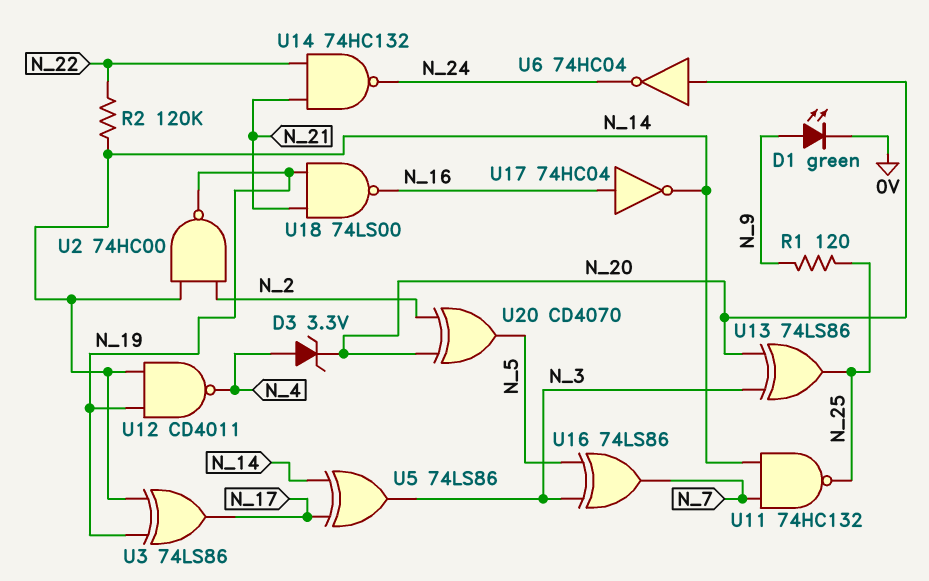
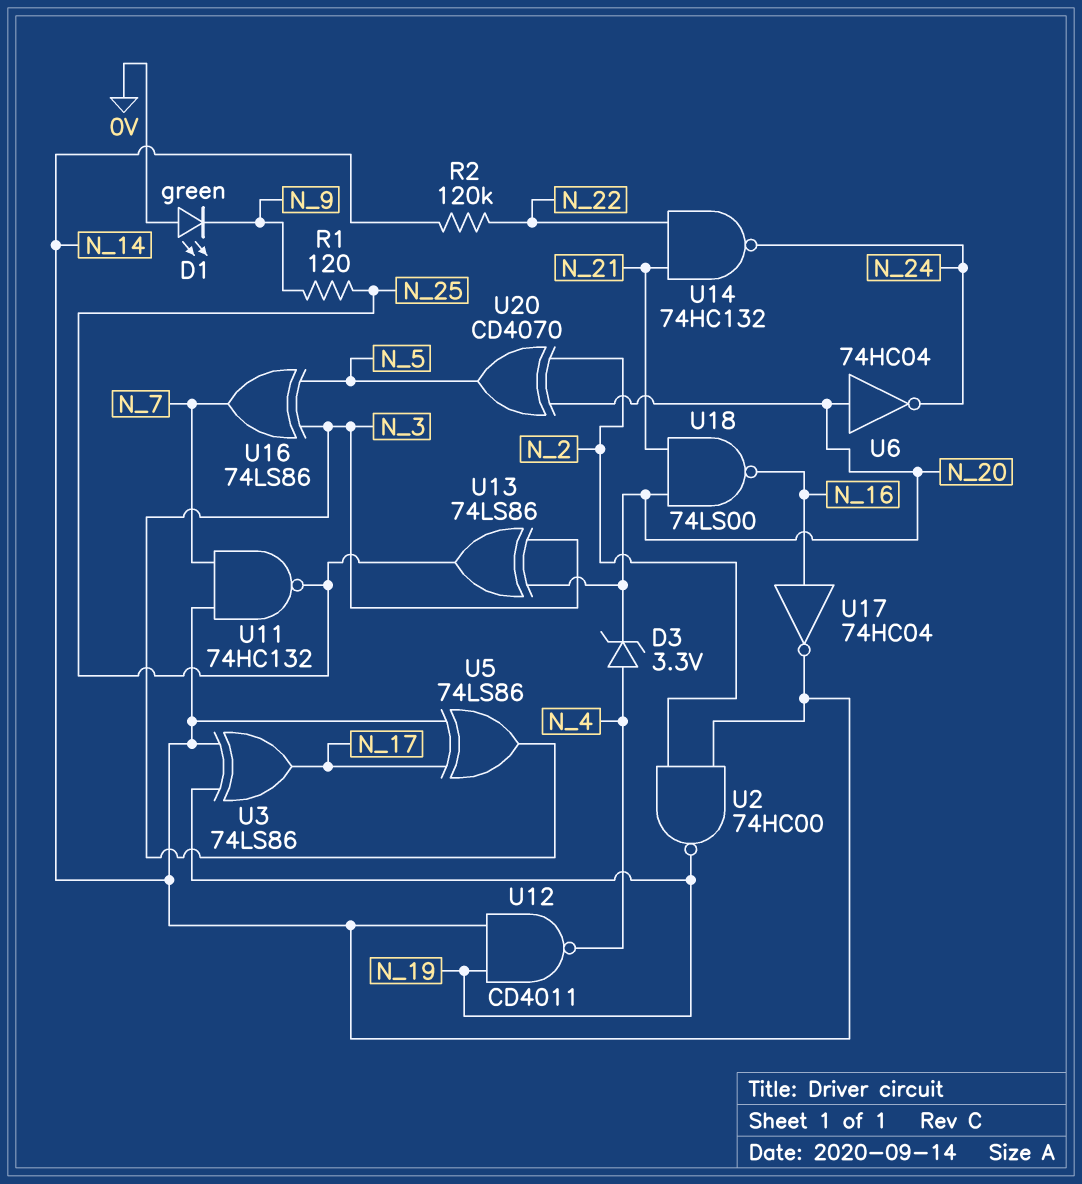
D1: LED green (A N_9, K 0V) -> LED green (A 0V, K N_9)
U18: NAND 74LS00 (in N_19, in N_21, out N_16) -> NAND 74LS00 (in N_20, in N_21, out N_16)

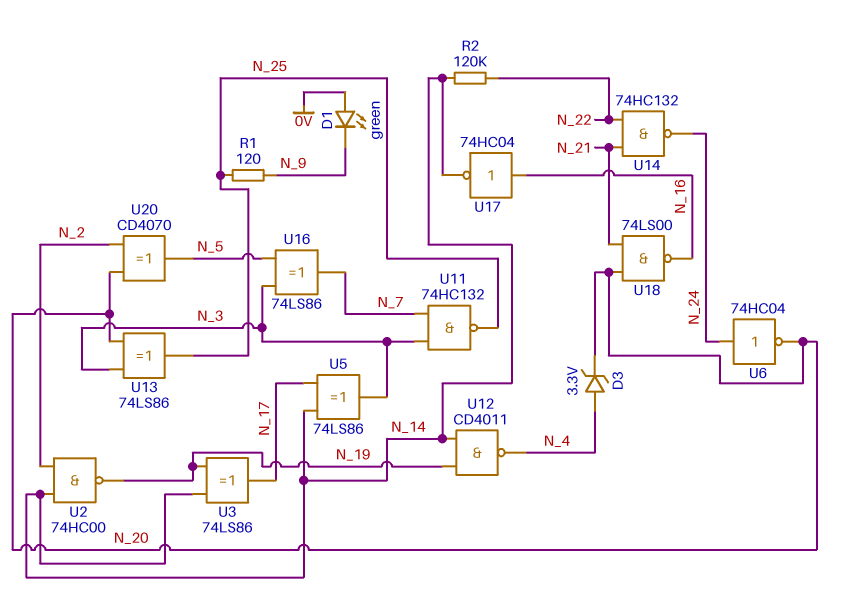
U6: NOT 74HC04 (in N_20, out N_24) -> NOT 74HC04 (in N_24, out N_20)
U11: NAND 74HC132 (in N_7, in N_14, out N_25) -> NAND 74HC132 (in N_3, in N_7, out N_25)

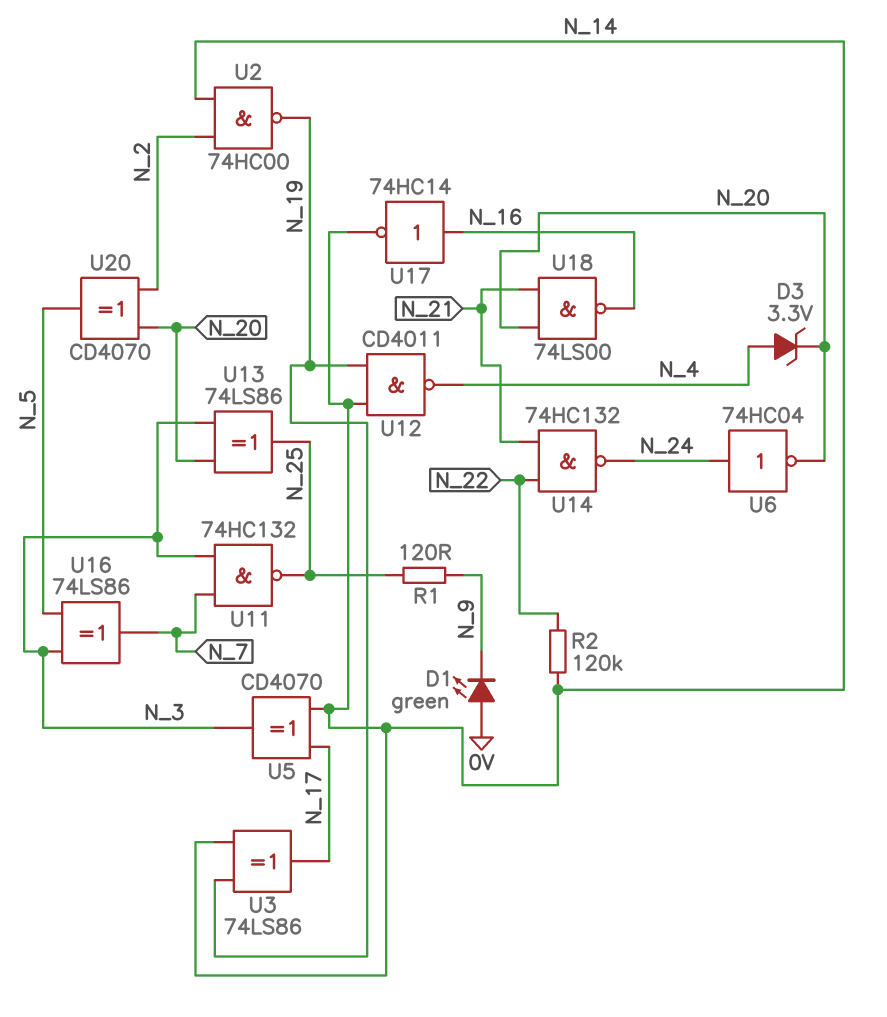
U5: XOR 74LS86 (in N_14, in N_17, out N_3) -> XOR CD4070 (in N_14, in N_17, out N_3)
U17: NOT 74HC04 (in N_16, out N_14) -> NOT 74HC14 (in N_16, out N_14)

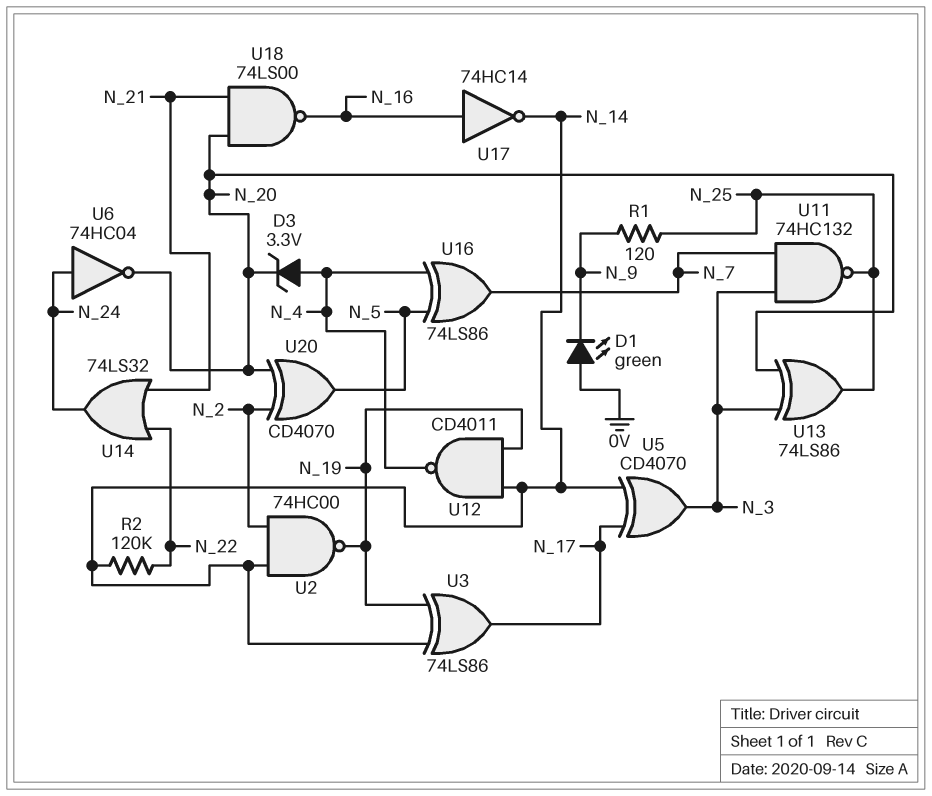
U14: NAND 74HC132 (in N_21, in N_22, out N_24) -> OR 74LS32 (in N_21, in N_22, out N_24)
U16: XOR 74LS86 (in N_3, in N_5, out N_7) -> XOR 74LS86 (in N_4, in N_5, out N_7)

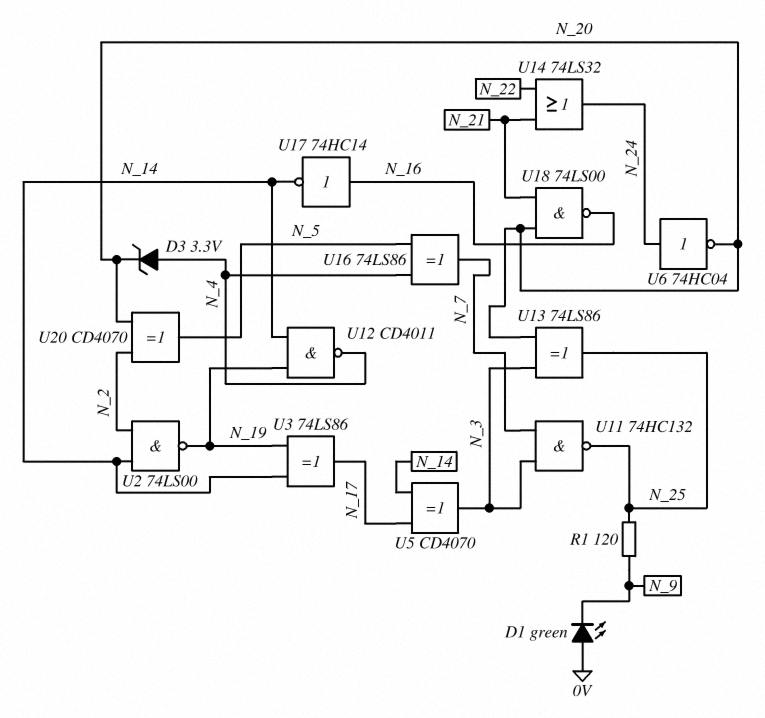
R2: 120k (N_14, N_22) -> none
U2: NAND 74HC00 (in N_2, in N_14, out N_19) -> NAND 74LS00 (in N_2, in N_14, out N_19)

